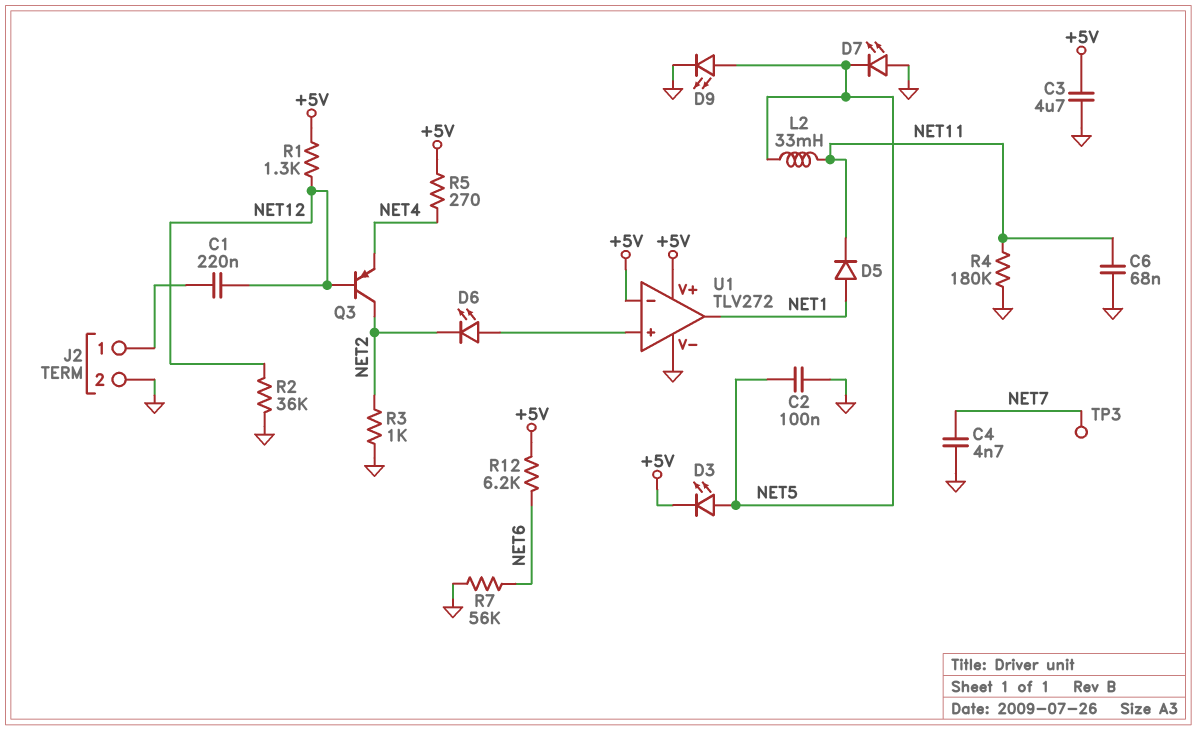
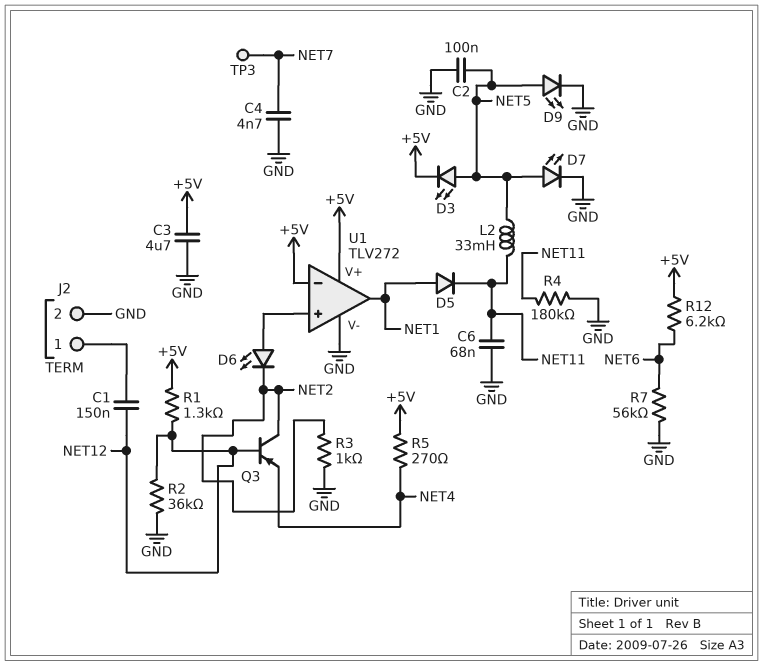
C1: 220nF (J2/1, NET12) -> 150nF (J2/1, NET12)
D7: LED (A GND, K NET5) -> LED (A NET5, K GND)

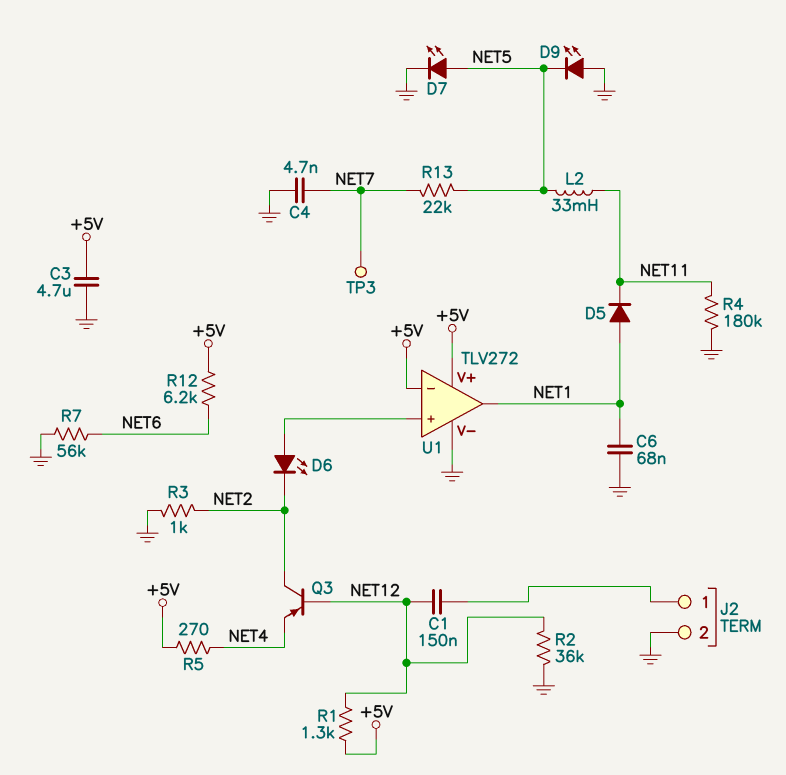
C2: 100nF (GND, NET5) -> none
C6: 68nF (GND, NET11) -> 68nF (GND, NET1)
D3: LED (A NET5, K +5V) -> none
D9: LED (A NET5, K GND) -> LED (A GND, K NET5)
R13: none -> 22k (NET5, NET7)

